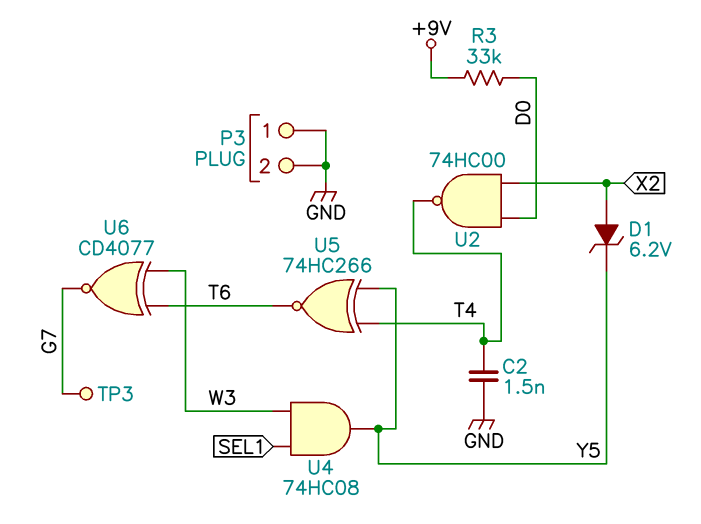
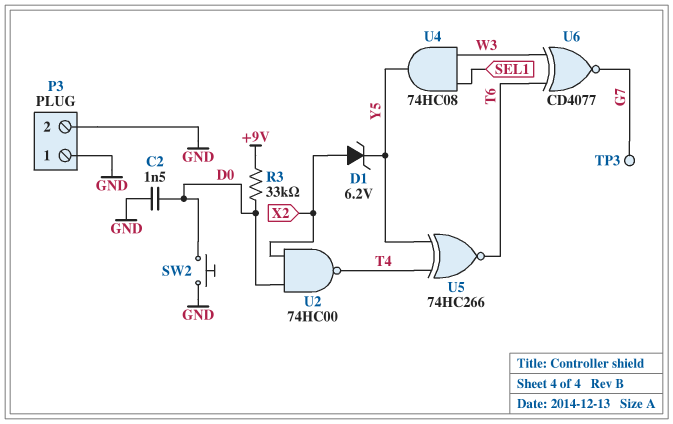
C2: 1.5nF (GND, T4) -> 1.5nF (D0, GND)
SW2: none -> button (D0, GND)

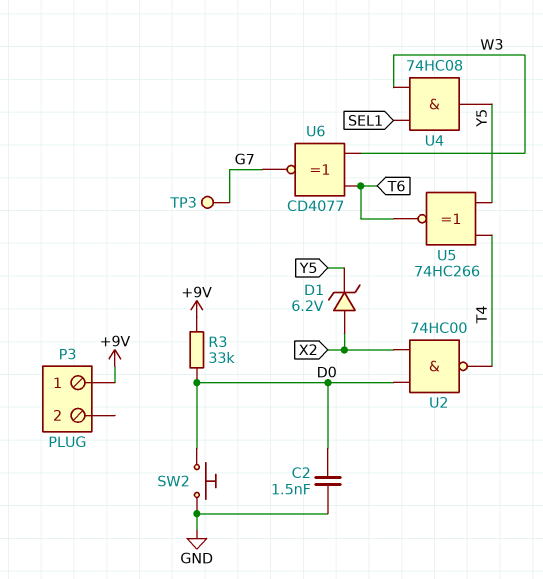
P3 pin 1: GND -> +9V
P3 pin 2: GND -> none

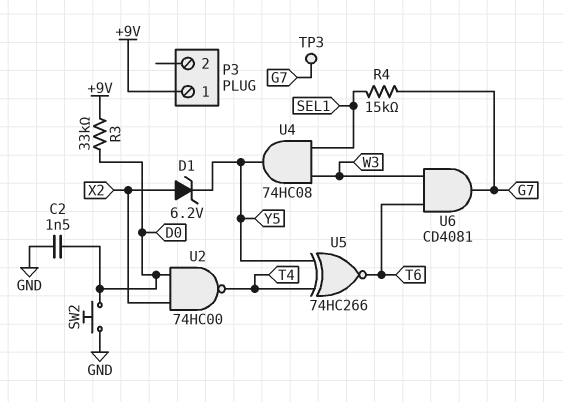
R4: none -> 15k (G7, SEL1)
U6: XNOR CD4077 (in T6, in W3, out G7) -> AND CD4081 (in T6, in W3, out G7)

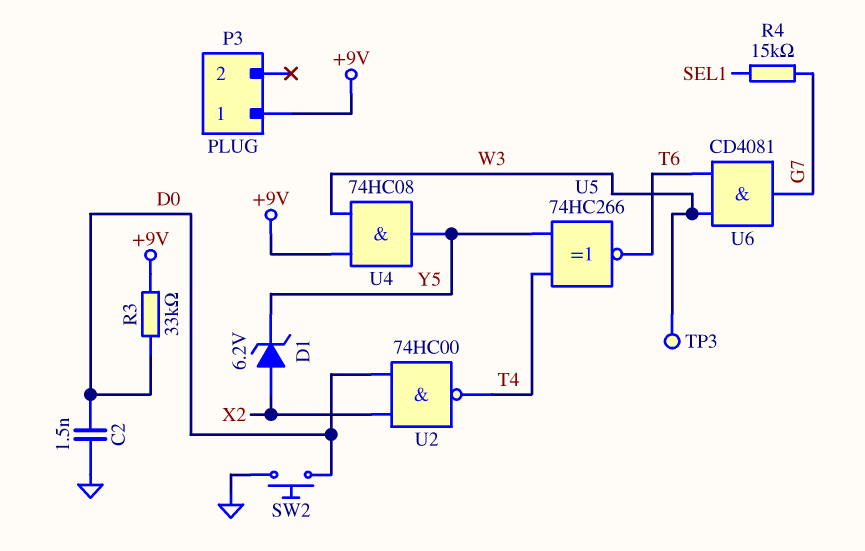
TP3: test point (G7) -> test point (W3)
U4: AND 74HC08 (in SEL1, in W3, out Y5) -> AND 74HC08 (in +9V, in W3, out Y5)

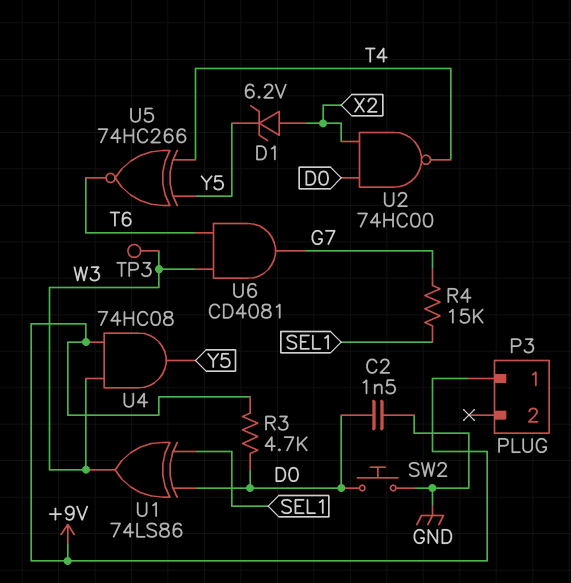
R3: 33k (+9V, D0) -> 4.7k (+9V, D0)
U1: none -> XOR 74LS86 (in D0, in SEL1, out W3)

